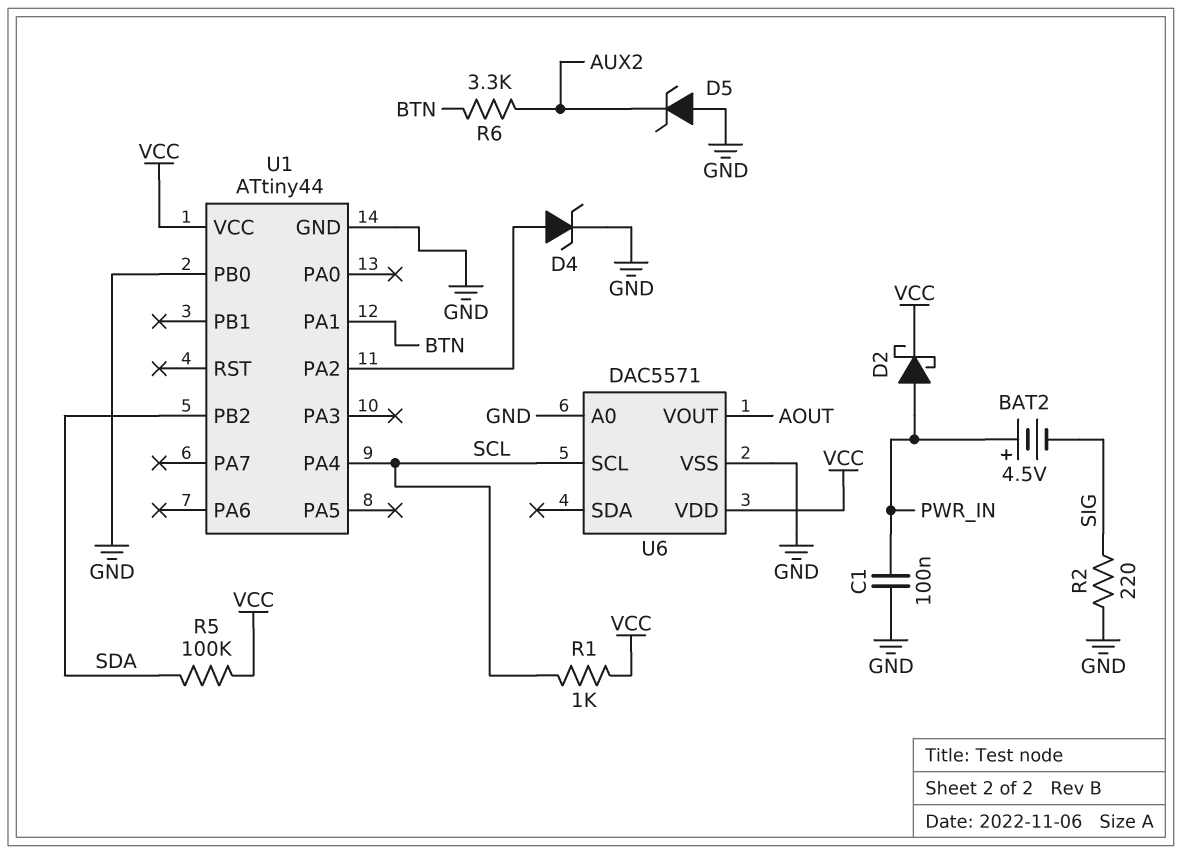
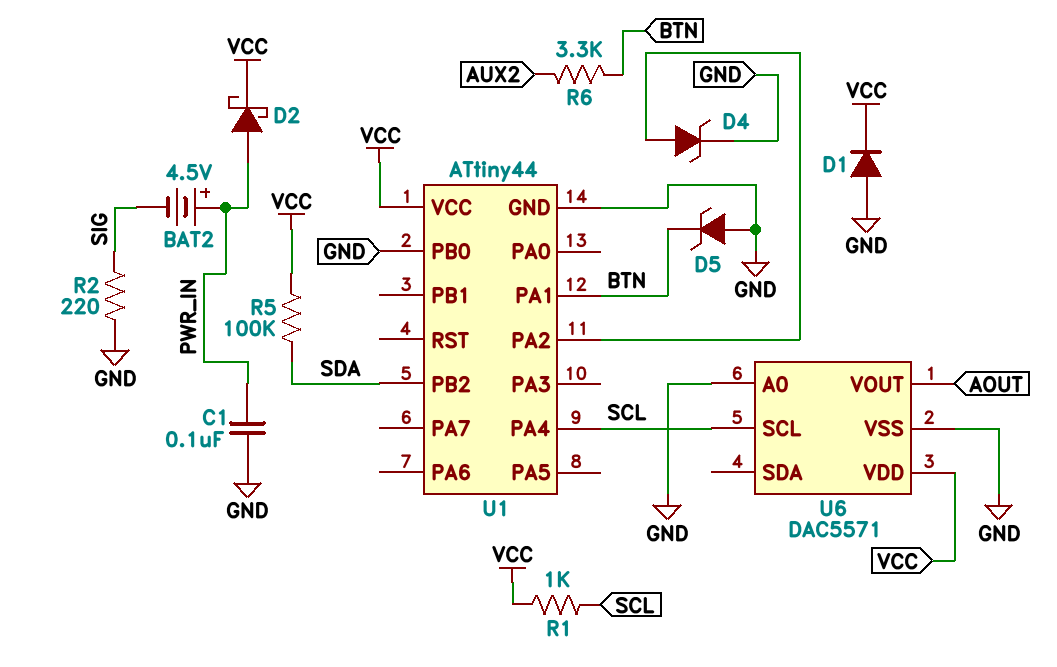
D1: none -> diode (A GND, K VCC)
D5: zener (A GND, K AUX2) -> zener (A GND, K BTN)

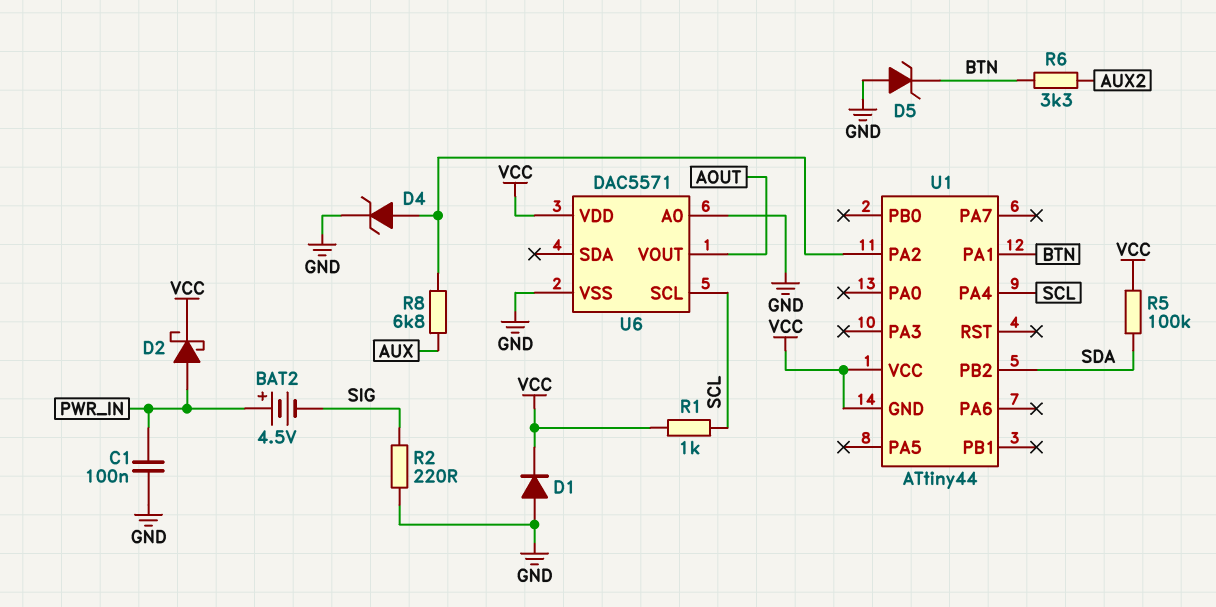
R8: none -> 6.8k (AUX, U1/PA2)
U1 pin GND: GND -> VCC
U1 pin PB0: GND -> none

